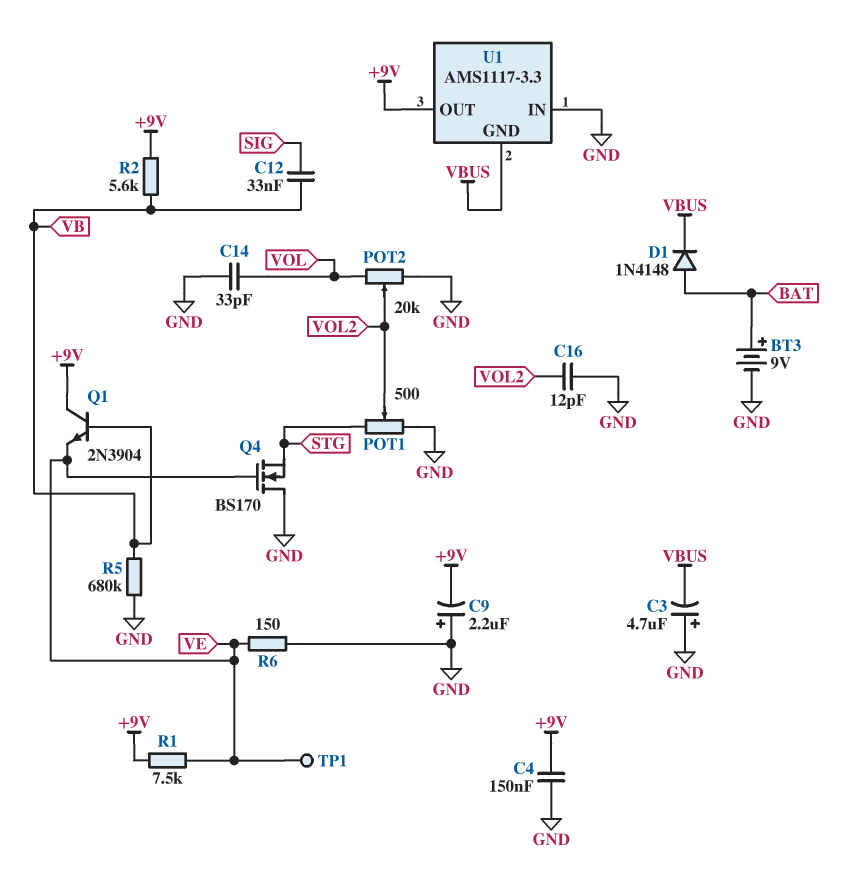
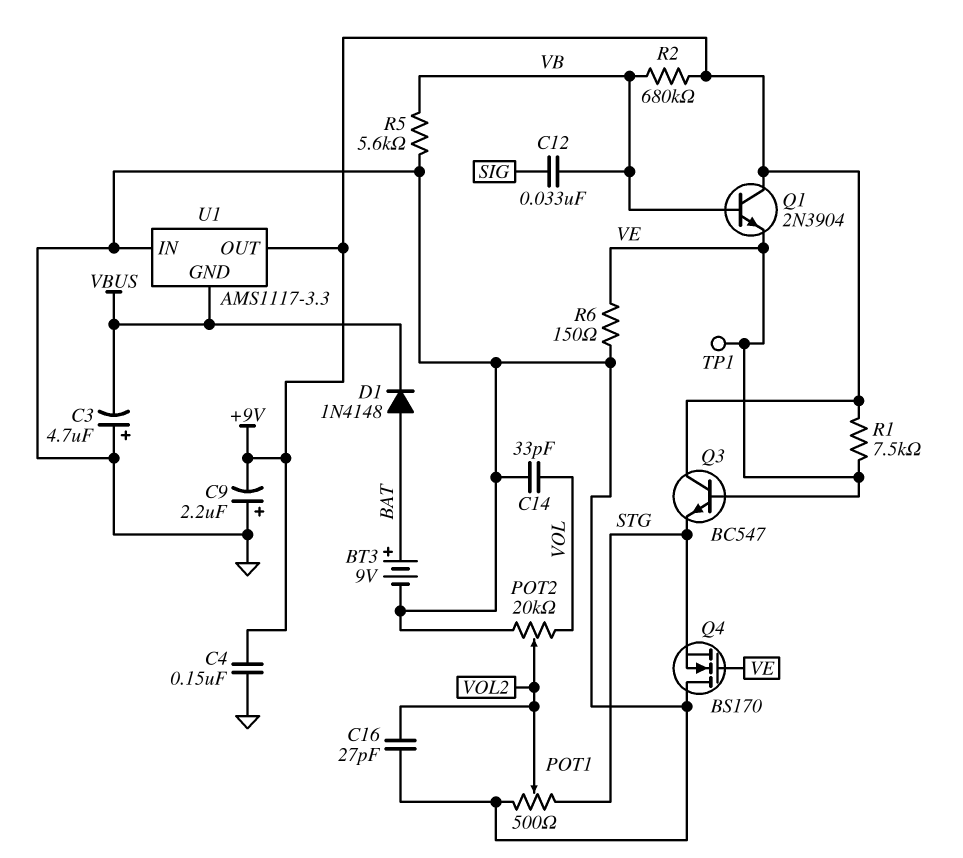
C16: 12pF (GND, VOL2) -> 27pF (GND, VOL2)
Q3: none -> NPN BC547 (B VE, C +9V, E STG)
R2: 5.6k (+9V, VB) -> 680k (+9V, VB)
R5: 680k (GND, VB) -> 5.6k (GND, VB)

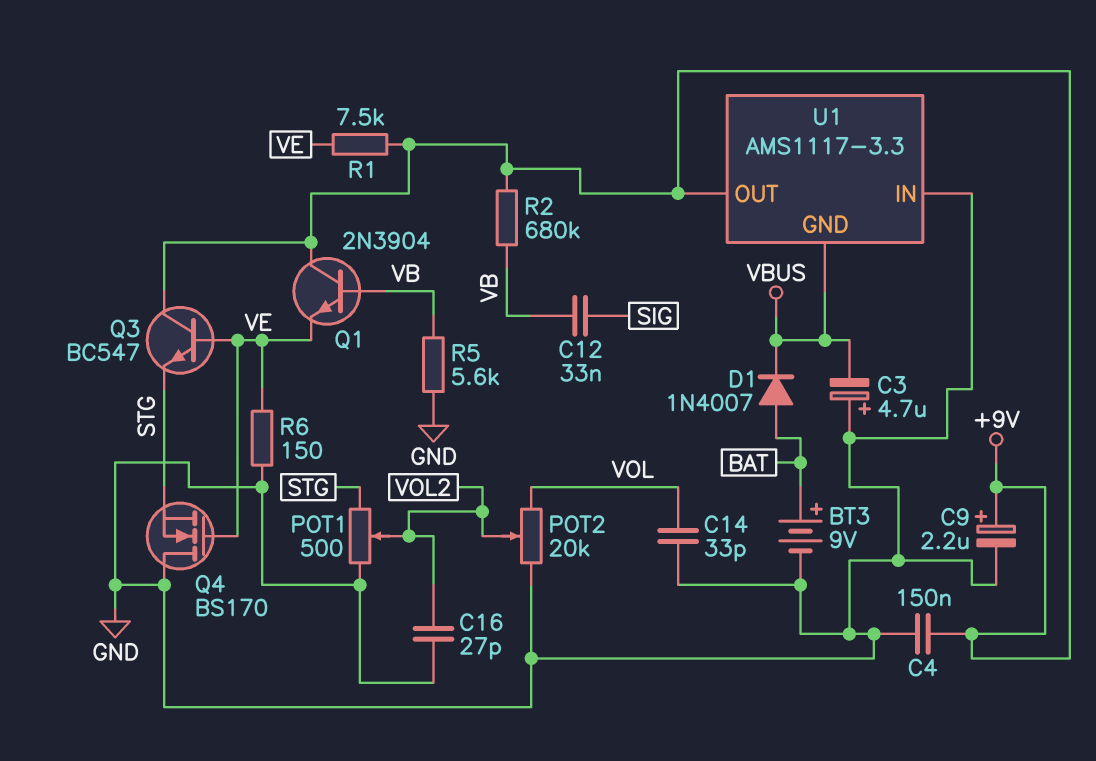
C9: 2.2uF (plus GND, minus +9V) -> 2.2uF (plus +9V, minus GND)
D1: diode 1N4148 (A BAT, K VBUS) -> diode 1N4007 (A BAT, K VBUS)
TP1: test point (VE) -> none

